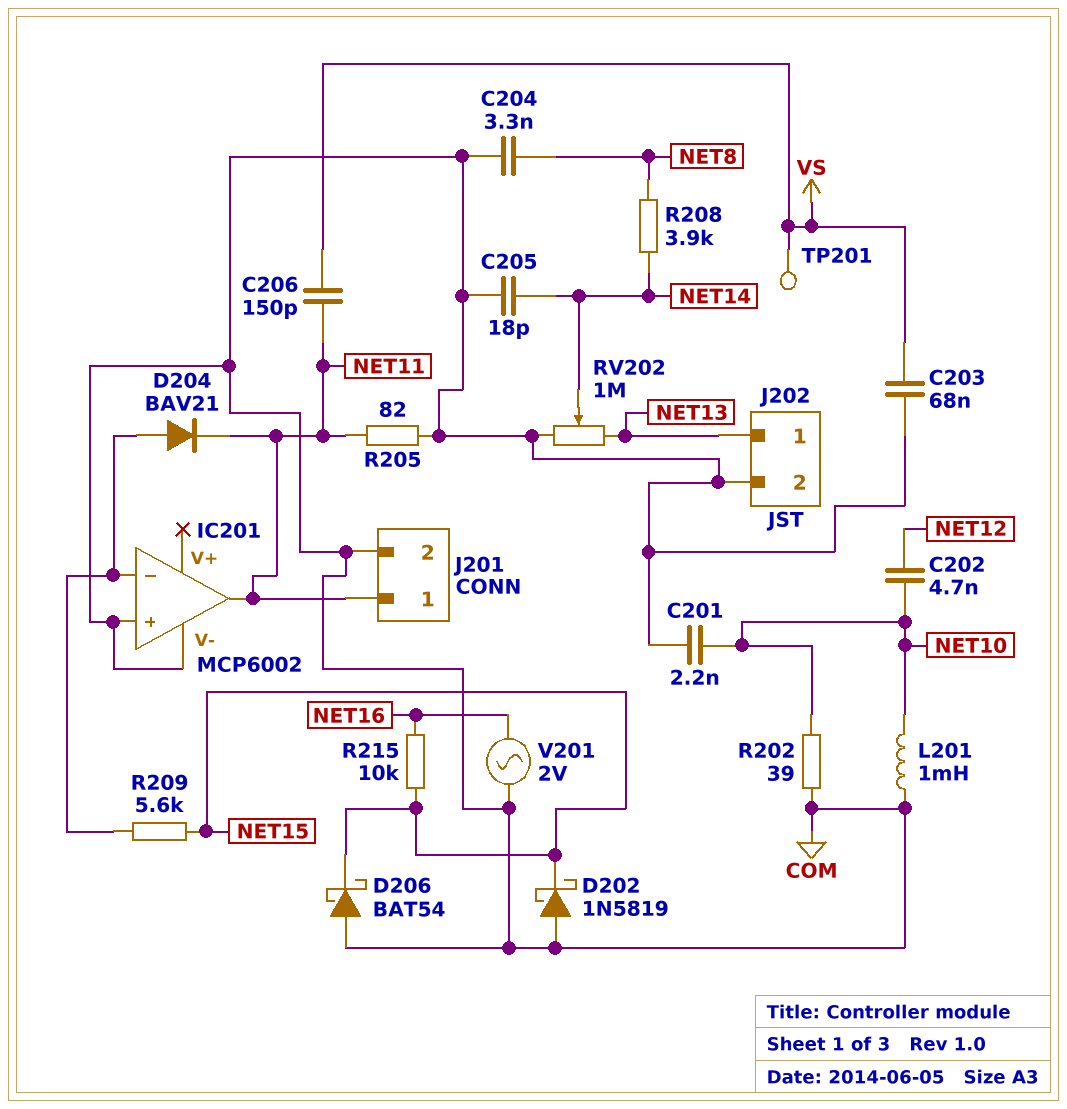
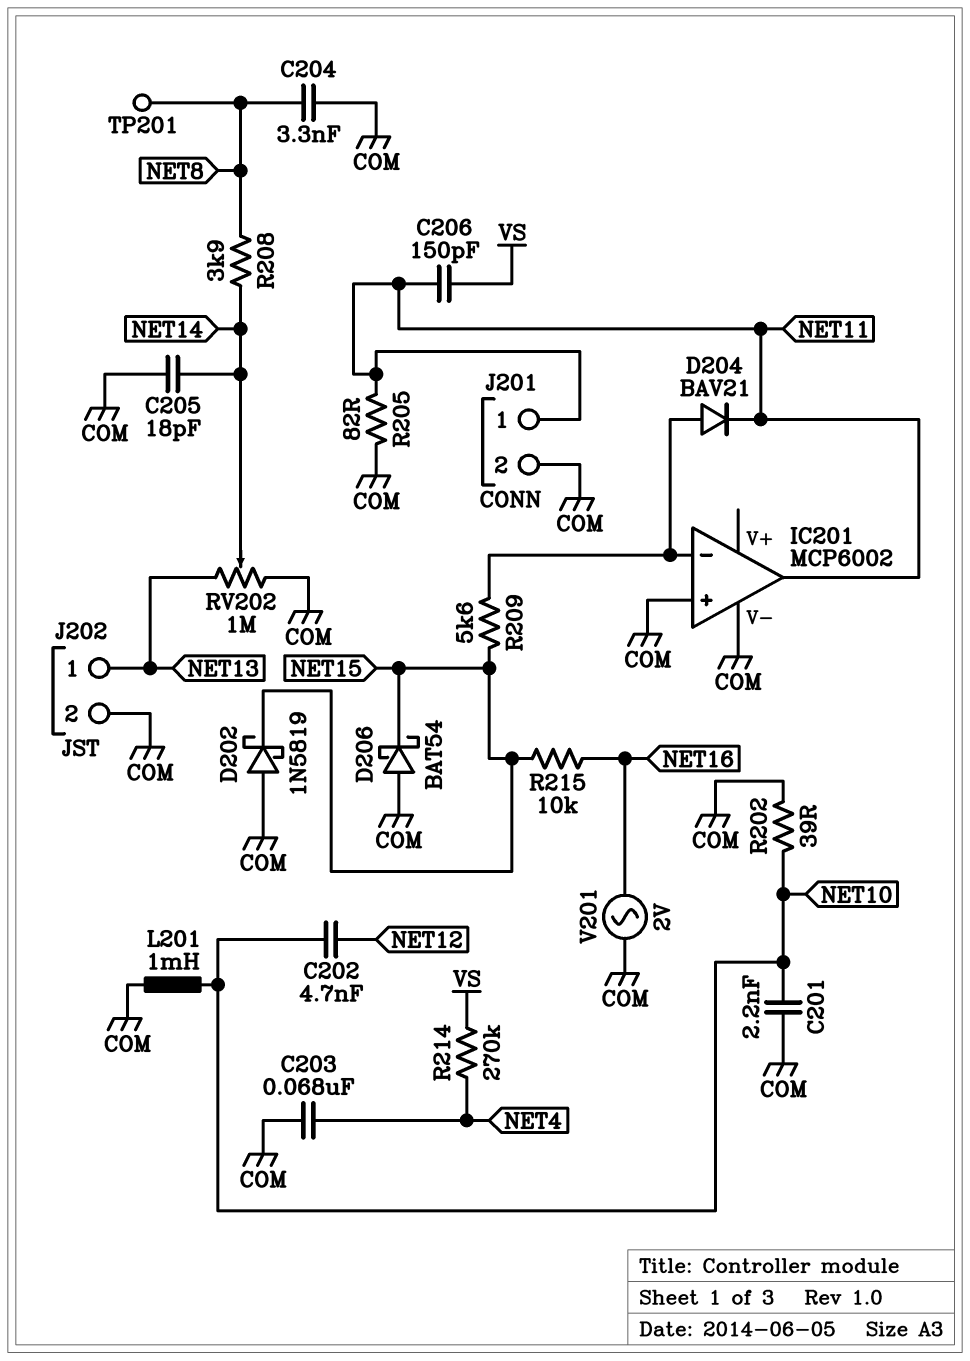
C203: 68nF (COM, VS) -> 68nF (COM, NET4)
R214: none -> 270k (NET4, VS)
TP201: test point (VS) -> test point (NET8)

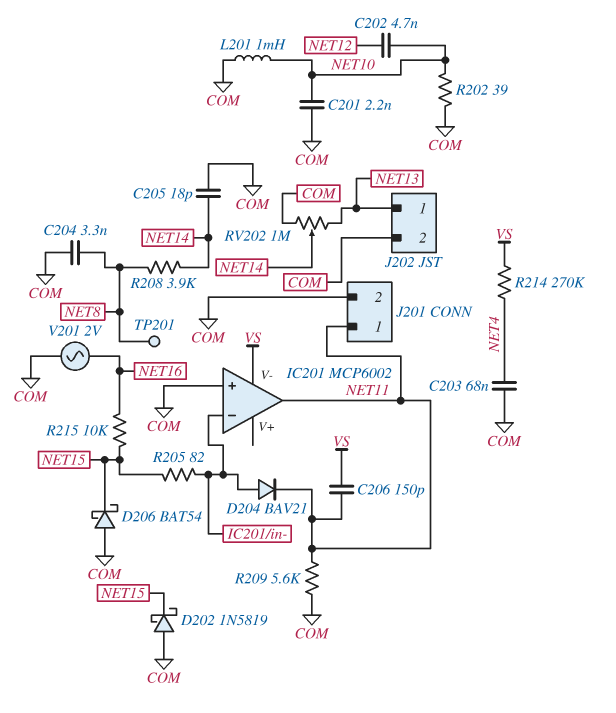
IC201 pin V-: COM -> VS
R205: 82 (COM, NET11) -> 82 (IC201/in-, NET15)
R209: 5.6k (IC201/in-, NET15) -> 5.6k (COM, NET11)

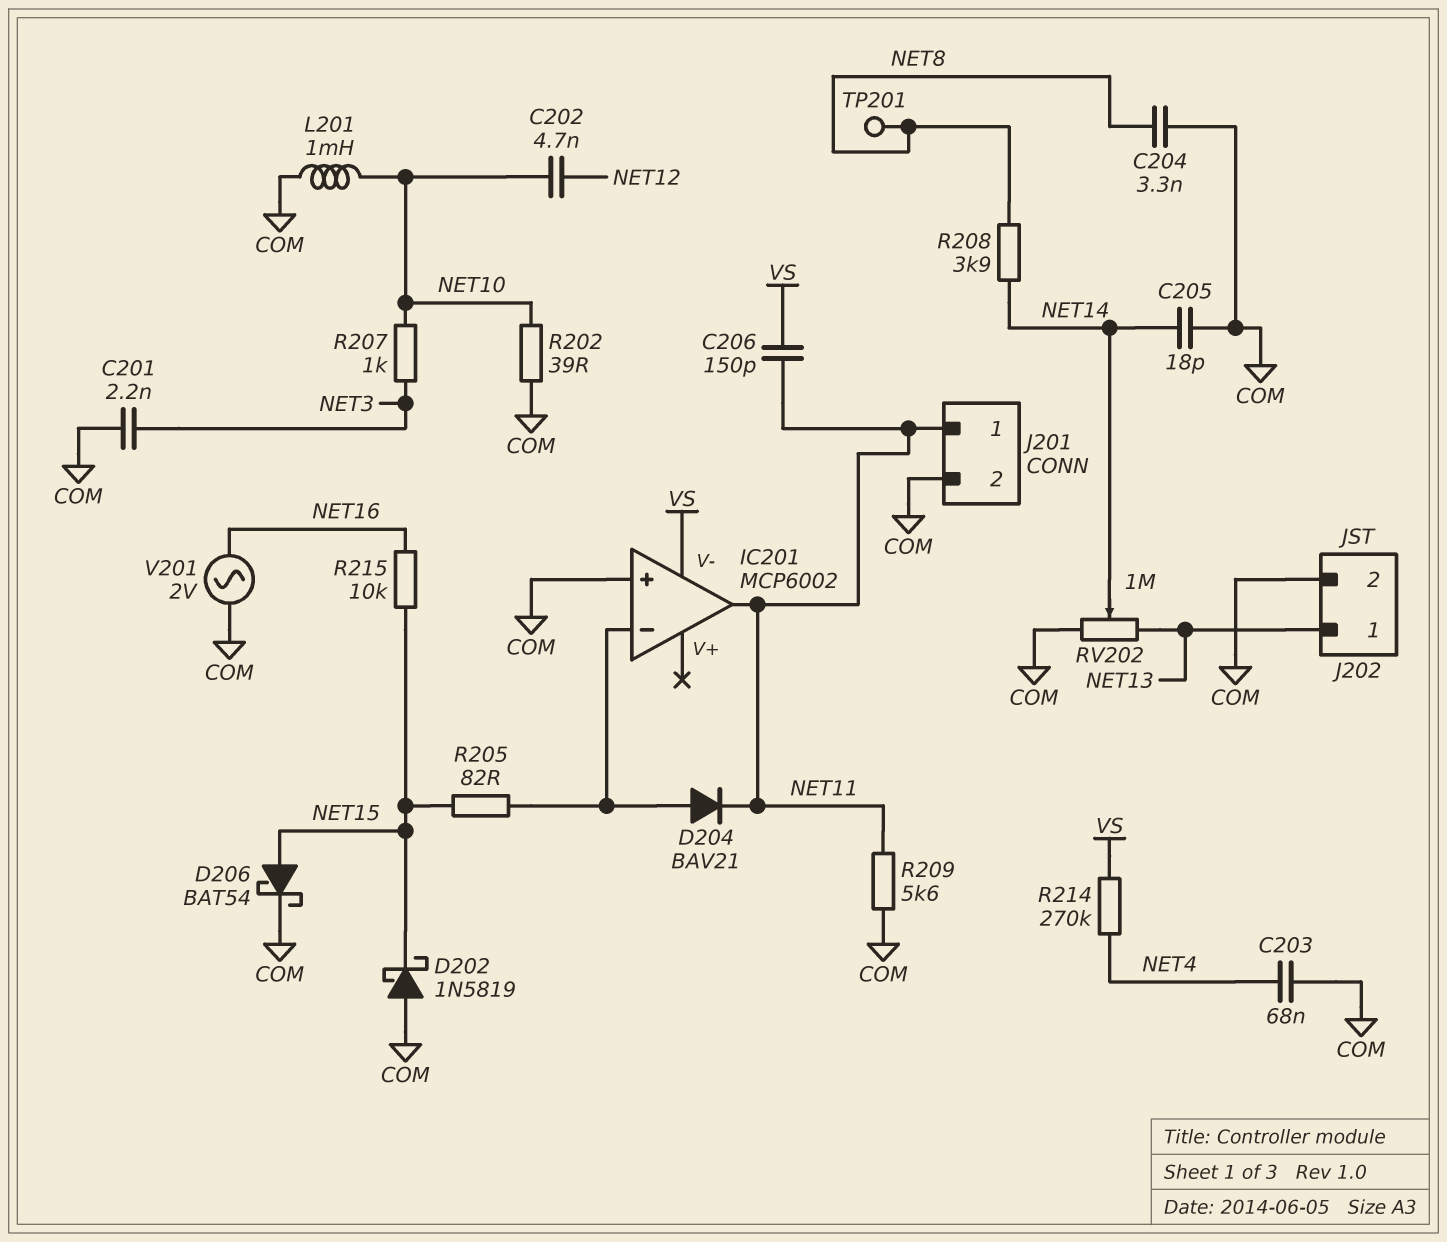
C201: 2.2nF (COM, NET10) -> 2.2nF (COM, NET3)
D206: schottky BAT54 (A COM, K NET15) -> schottky BAT54 (A NET15, K COM)
R207: none -> 1k (NET3, NET10)

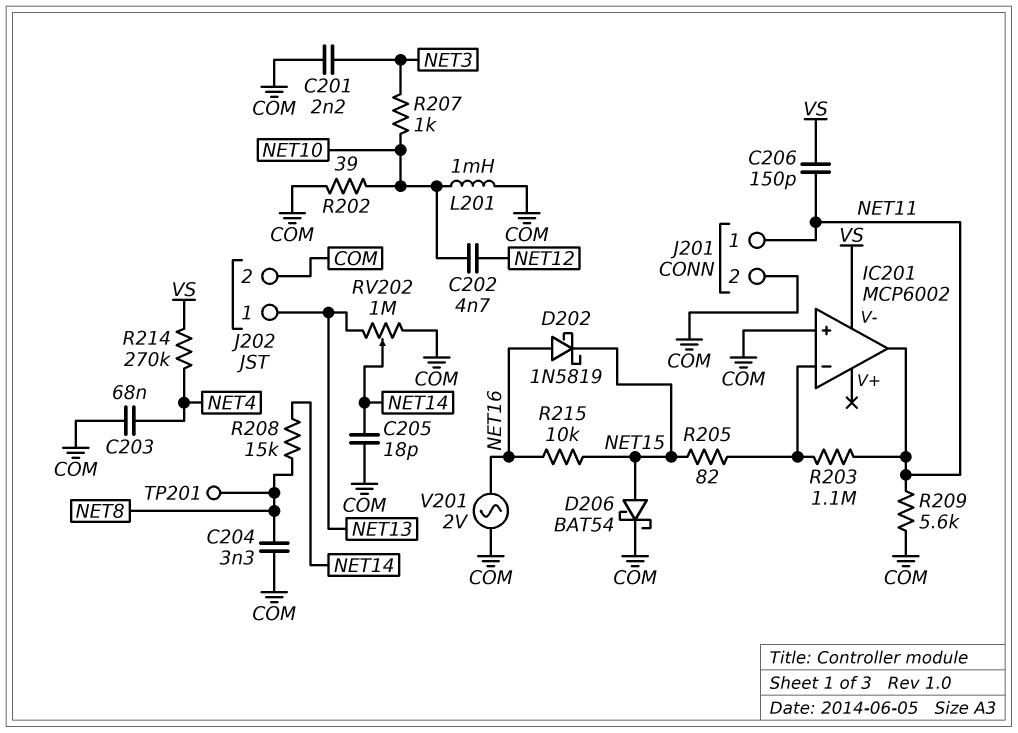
D202: schottky 1N5819 (A COM, K NET15) -> schottky 1N5819 (A NET16, K NET15)
D204: diode BAV21 (A IC201/in-, K NET11) -> none
R203: none -> 1.1M (IC201/in-, NET11)
R208: 3.9k (NET8, NET14) -> 15k (NET8, NET14)

